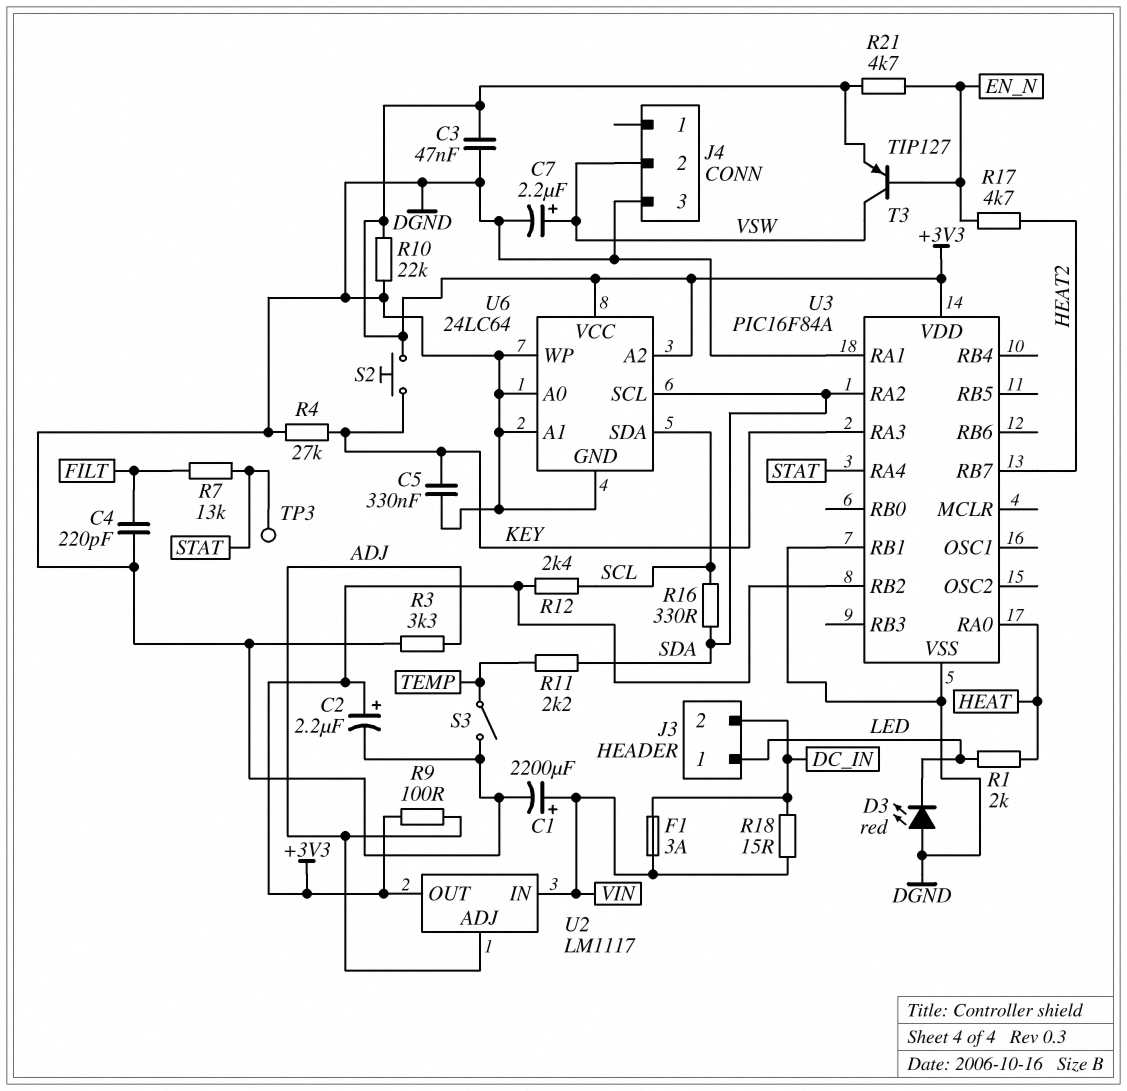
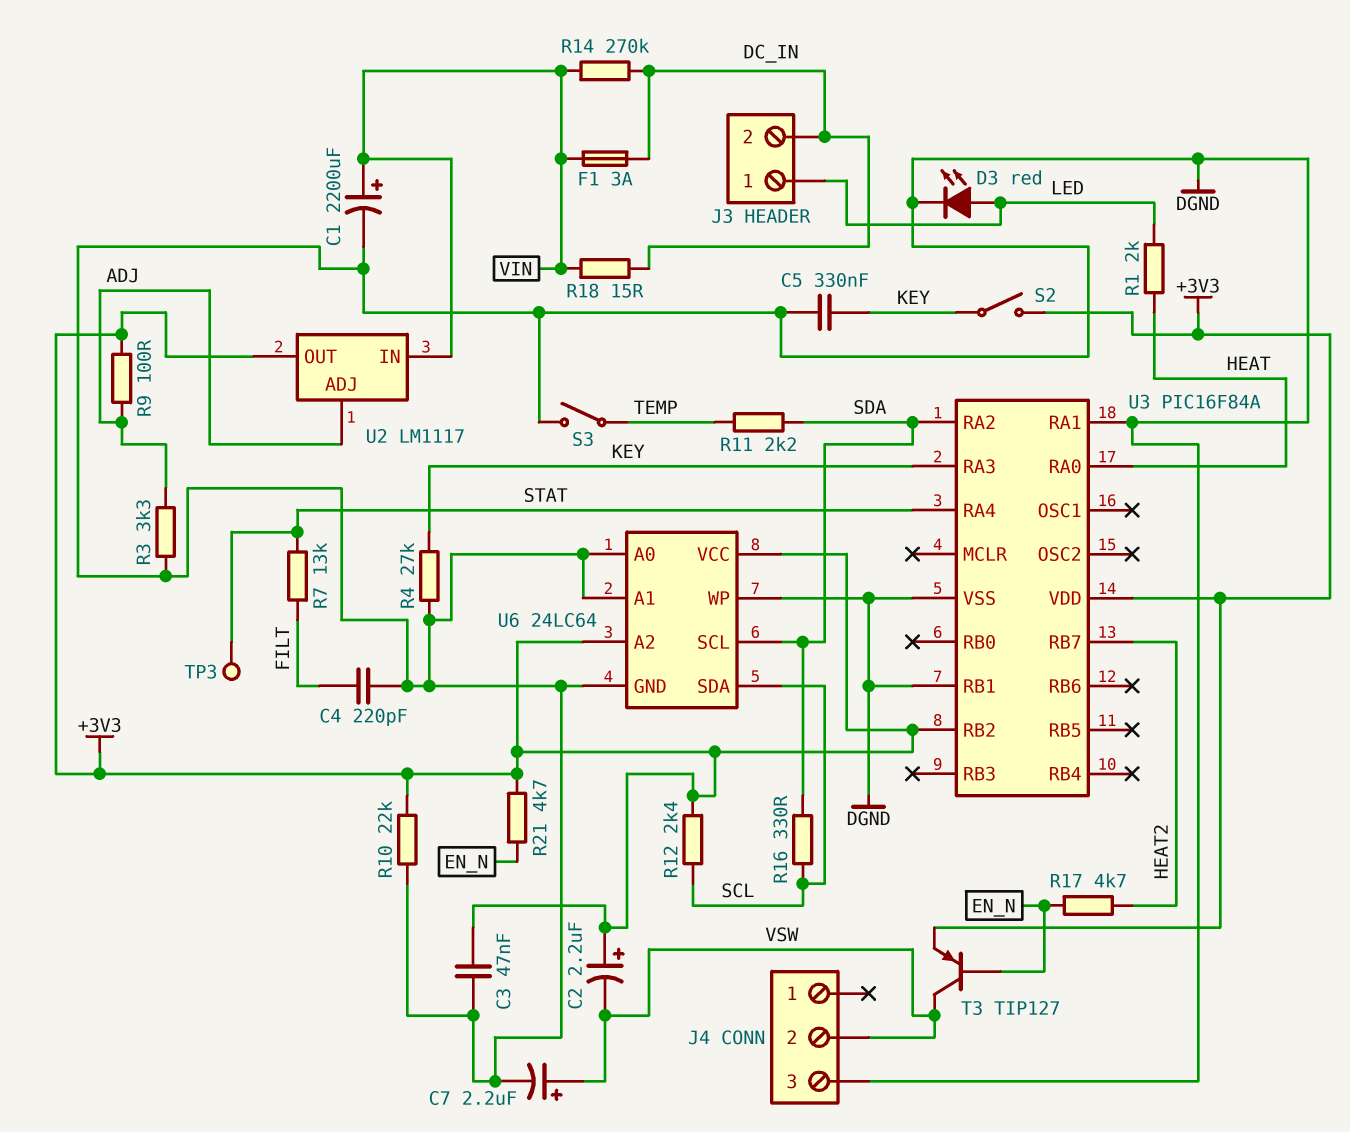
C2: 2.2uF (plus +3V3, minus DGND) -> 2.2uF (plus +3V3, minus VSW)
D3: LED red (A DGND, K LED) -> LED red (A LED, K DGND)
R14: none -> 270k (DC_IN, VIN)
S2: button (+3V3, KEY) -> switch (+3V3, KEY)

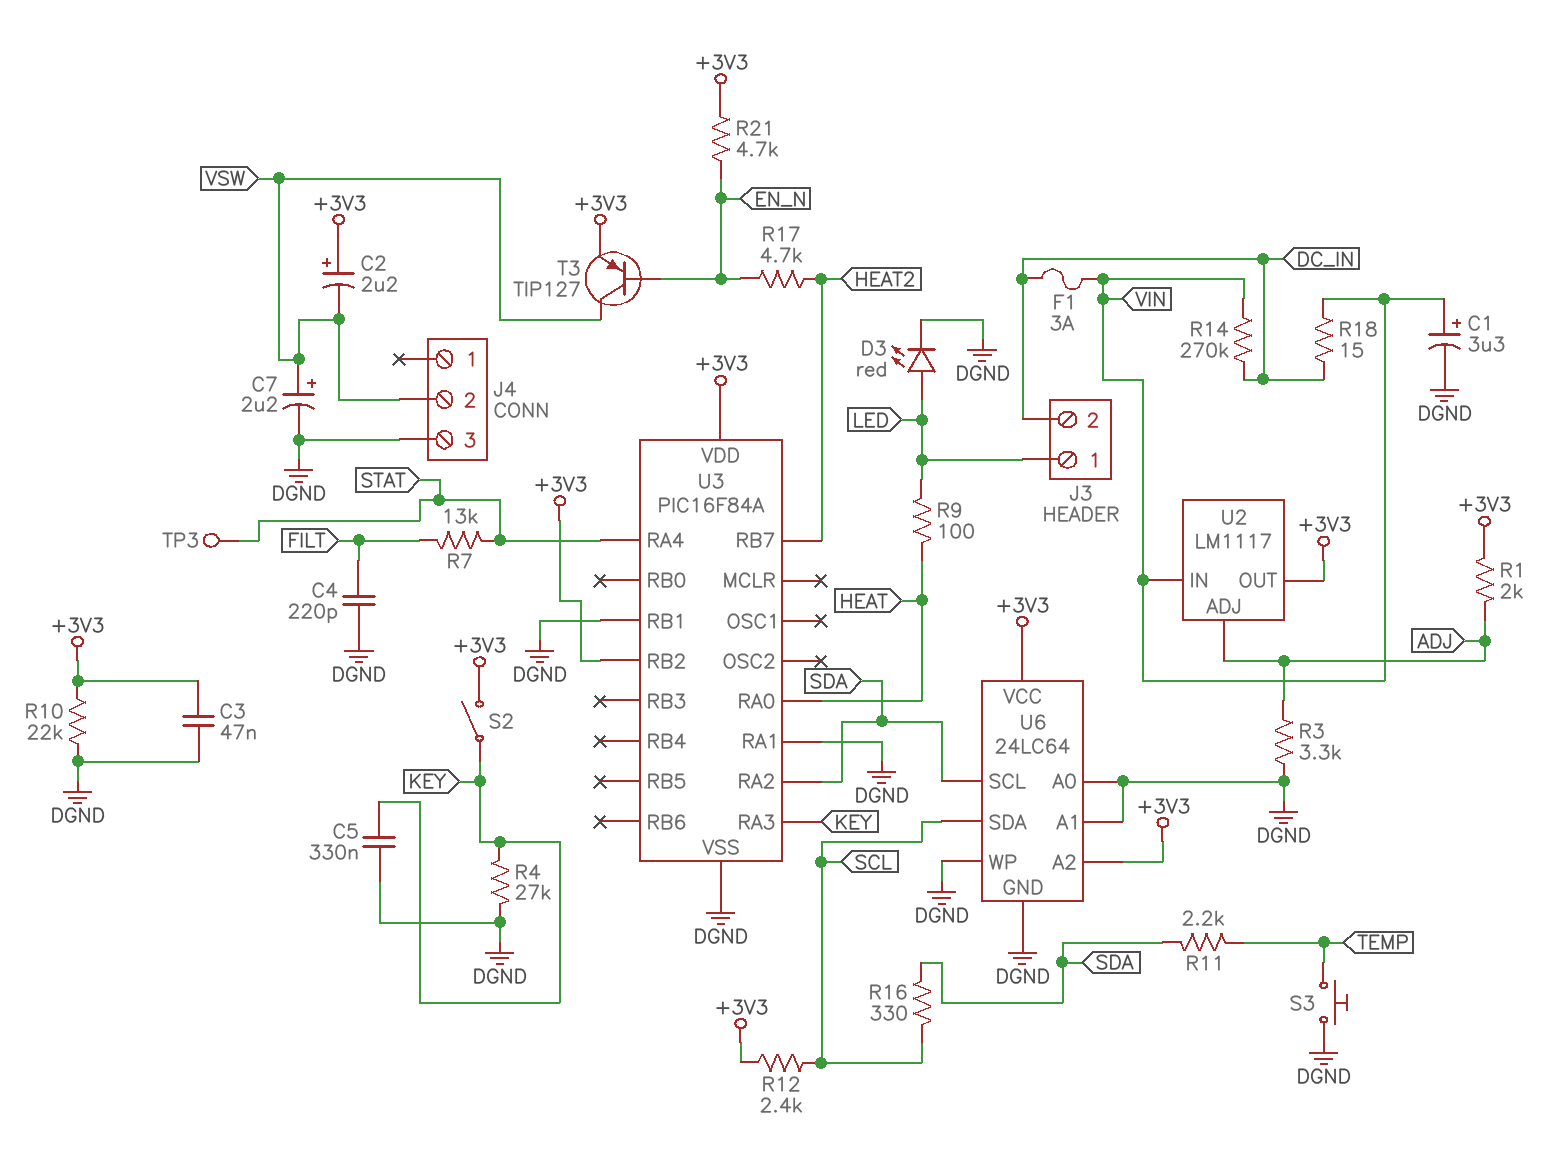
C1: 2200uF (plus VIN, minus DGND) -> 3.3uF (plus VIN, minus DGND)
R1: 2k (HEAT, LED) -> 2k (+3V3, ADJ)
R9: 100 (+3V3, ADJ) -> 100 (HEAT, LED)
S3: switch (DGND, TEMP) -> button (DGND, TEMP)

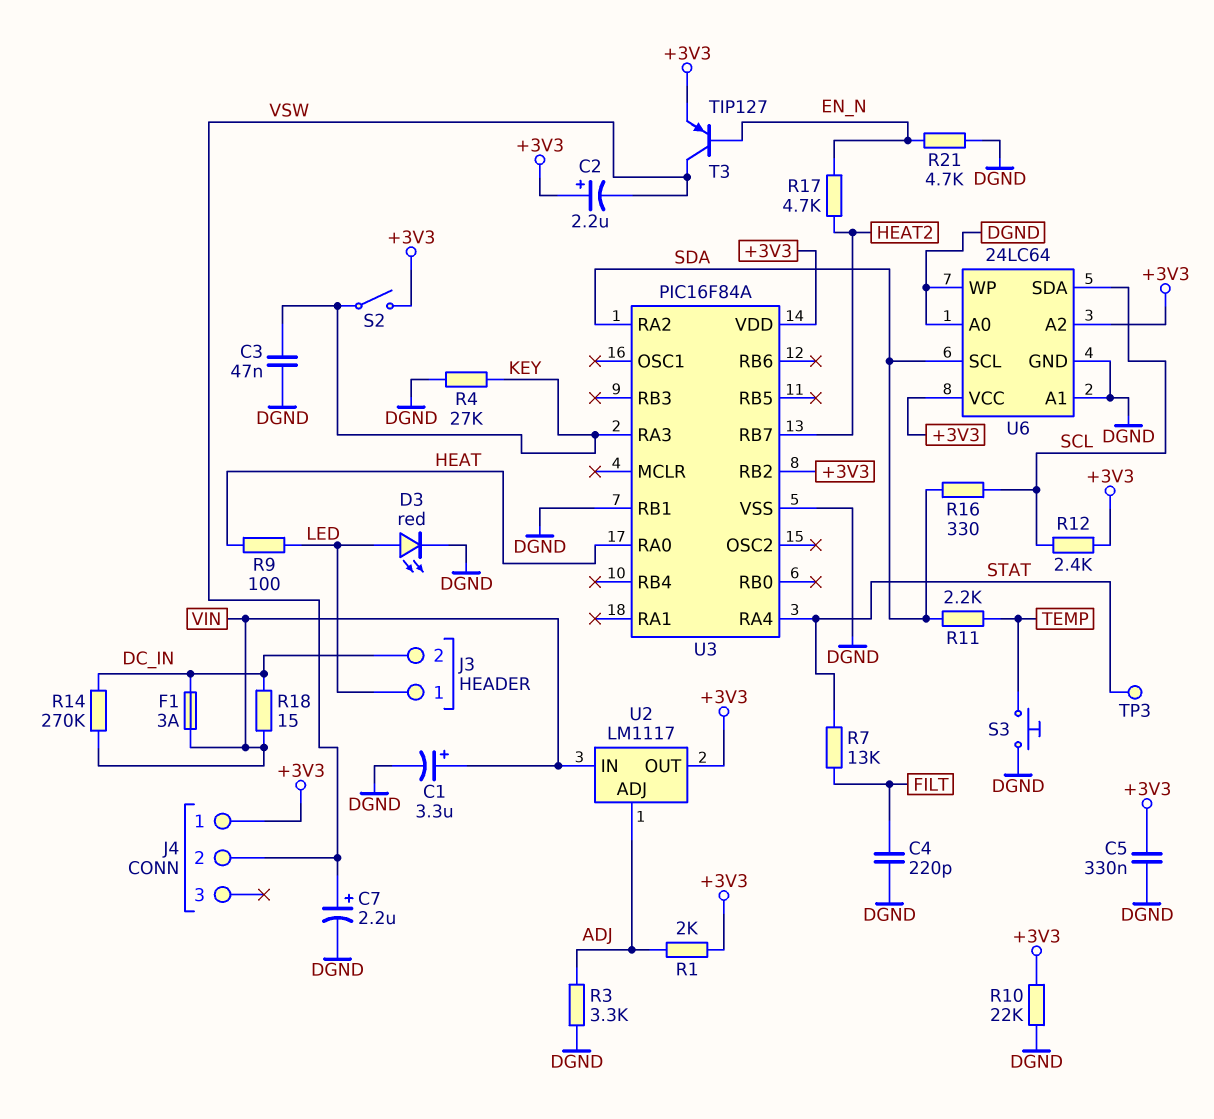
C3: 47nF (+3V3, DGND) -> 47nF (DGND, KEY)
C5: 330nF (DGND, KEY) -> 330nF (+3V3, DGND)
J4 pin 1: none -> +3V3
J4 pin 3: DGND -> none
R21: 4.7k (+3V3, EN_N) -> 4.7k (DGND, EN_N)
U3 pin RA1: DGND -> none

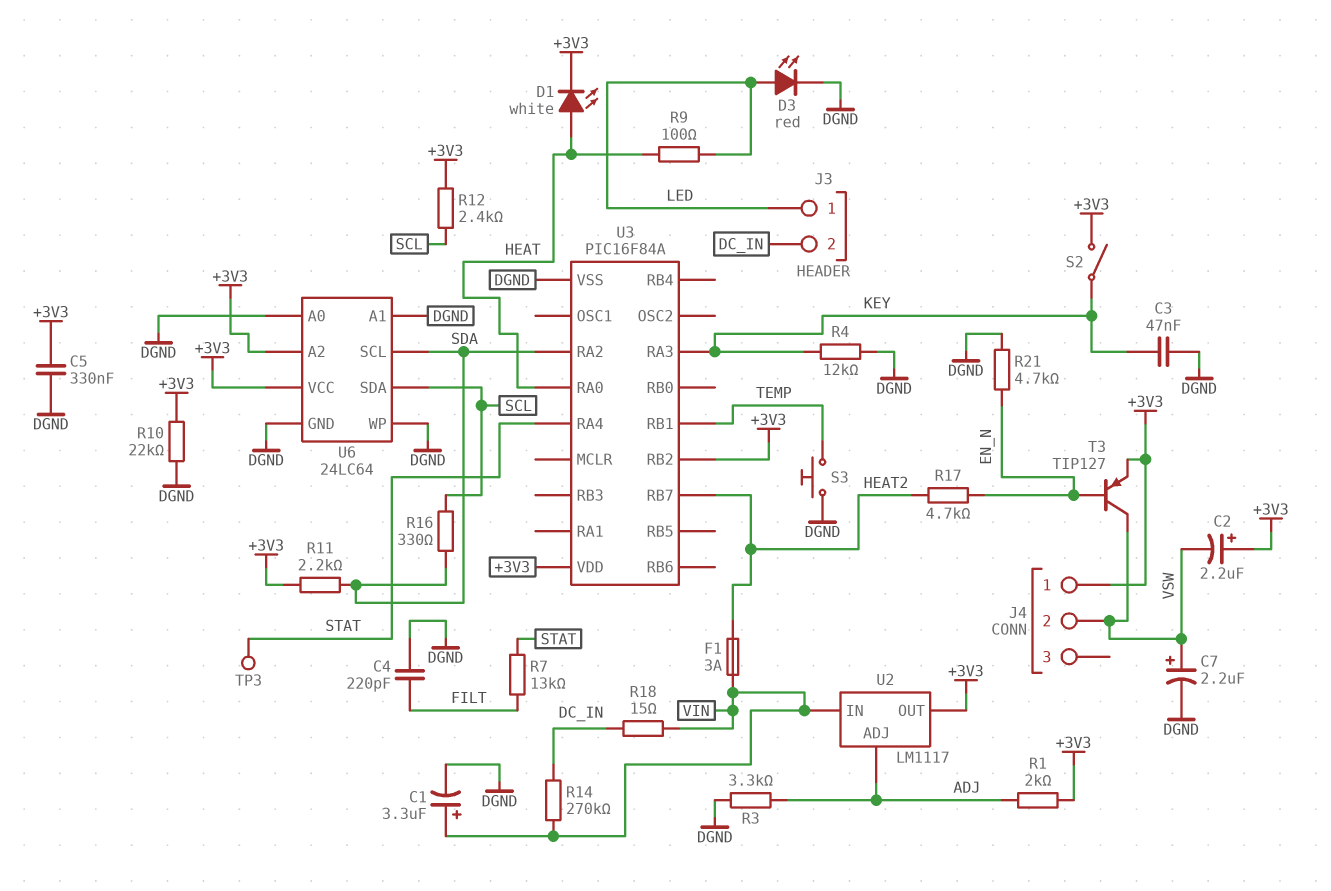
D1: none -> LED white (A HEAT, K +3V3)
F1: 3A (DC_IN, VIN) -> 3A (HEAT2, VIN)
R4: 27k (DGND, KEY) -> 12k (DGND, KEY)
R11: 2.2k (SDA, TEMP) -> 2.2k (+3V3, SDA)
U3 pin RB1: DGND -> TEMP

